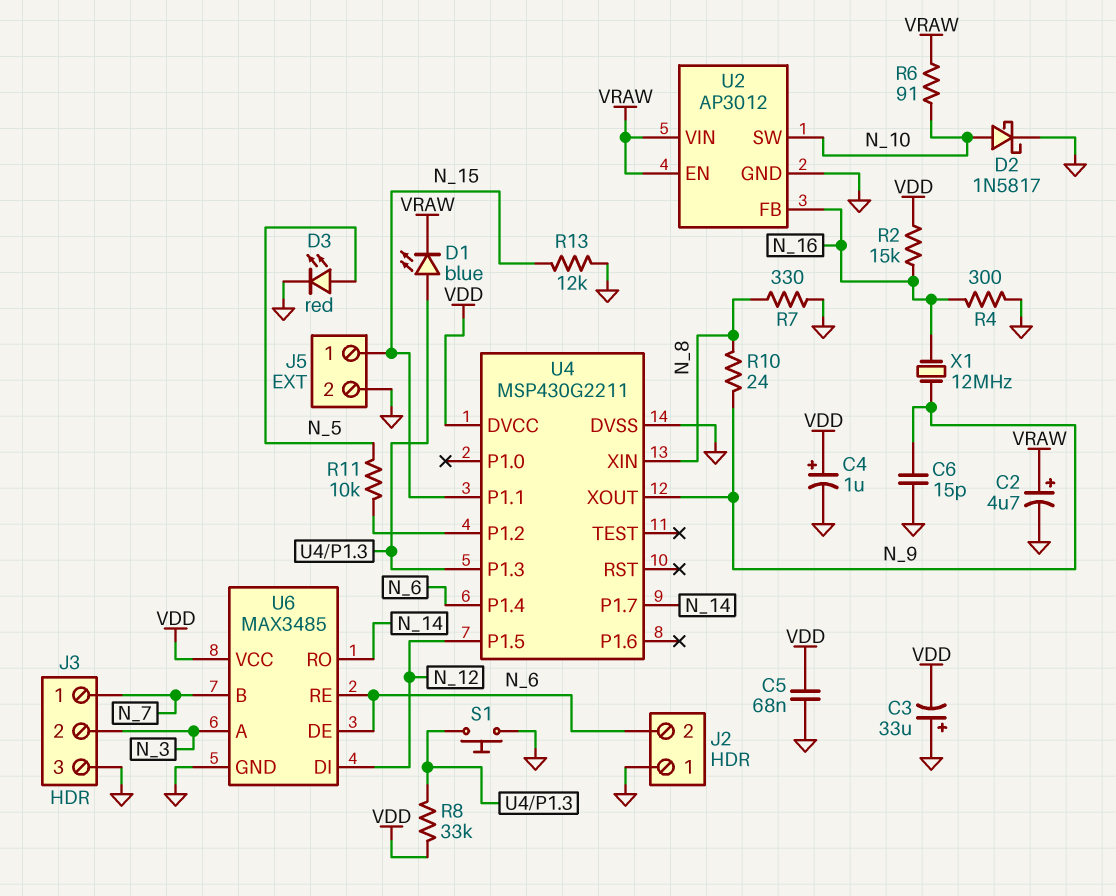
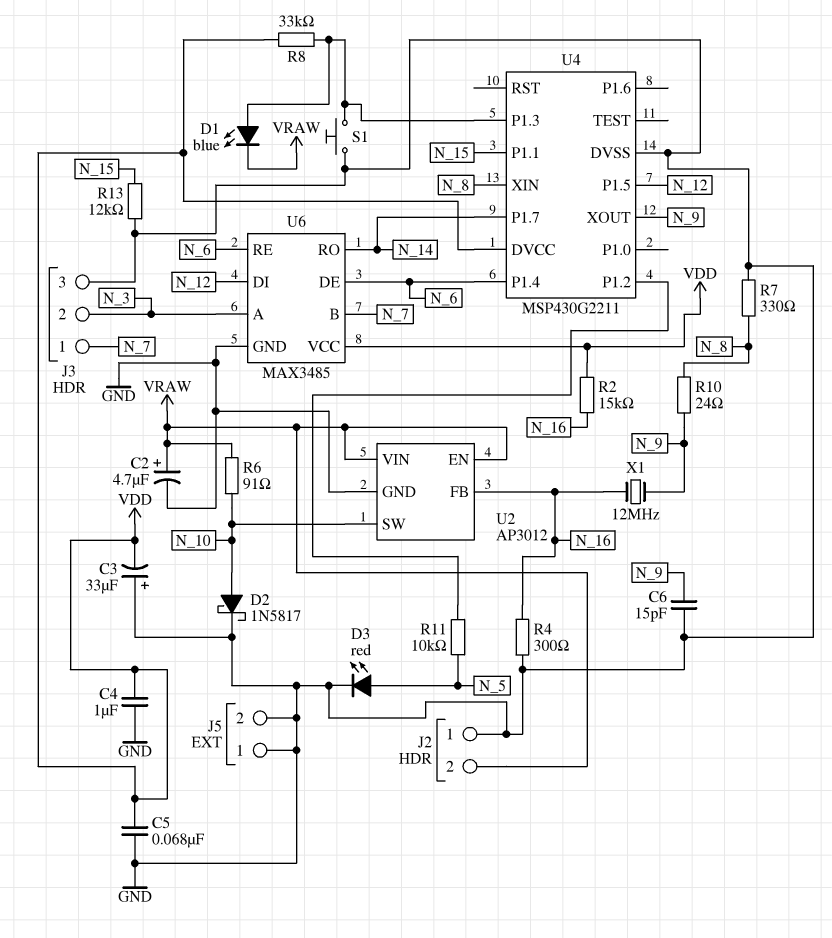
C4: 1uF (plus VDD, minus GND) -> 1uF (GND, VDD)
J2 pin 2: N_6 -> VRAW
J5 pin 1: N_15 -> GND

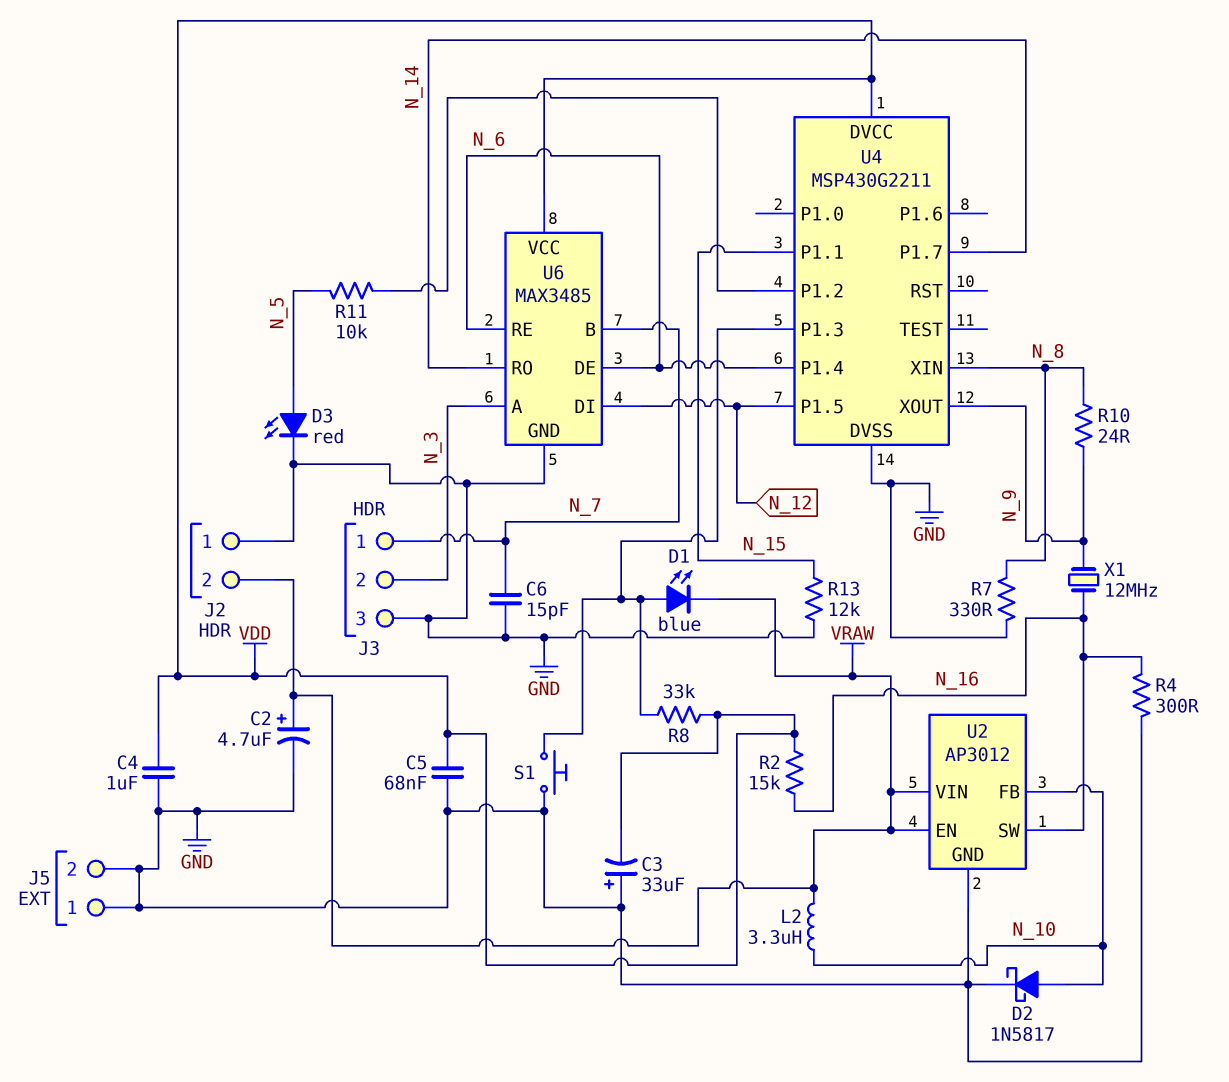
C6: 15pF (GND, N_9) -> 15pF (GND, N_7)
L2: none -> 3.3uH (N_10, VRAW)
R6: 91 (N_10, VRAW) -> none
U2 pin FB: N_16 -> N_10
U2 pin SW: N_10 -> N_16

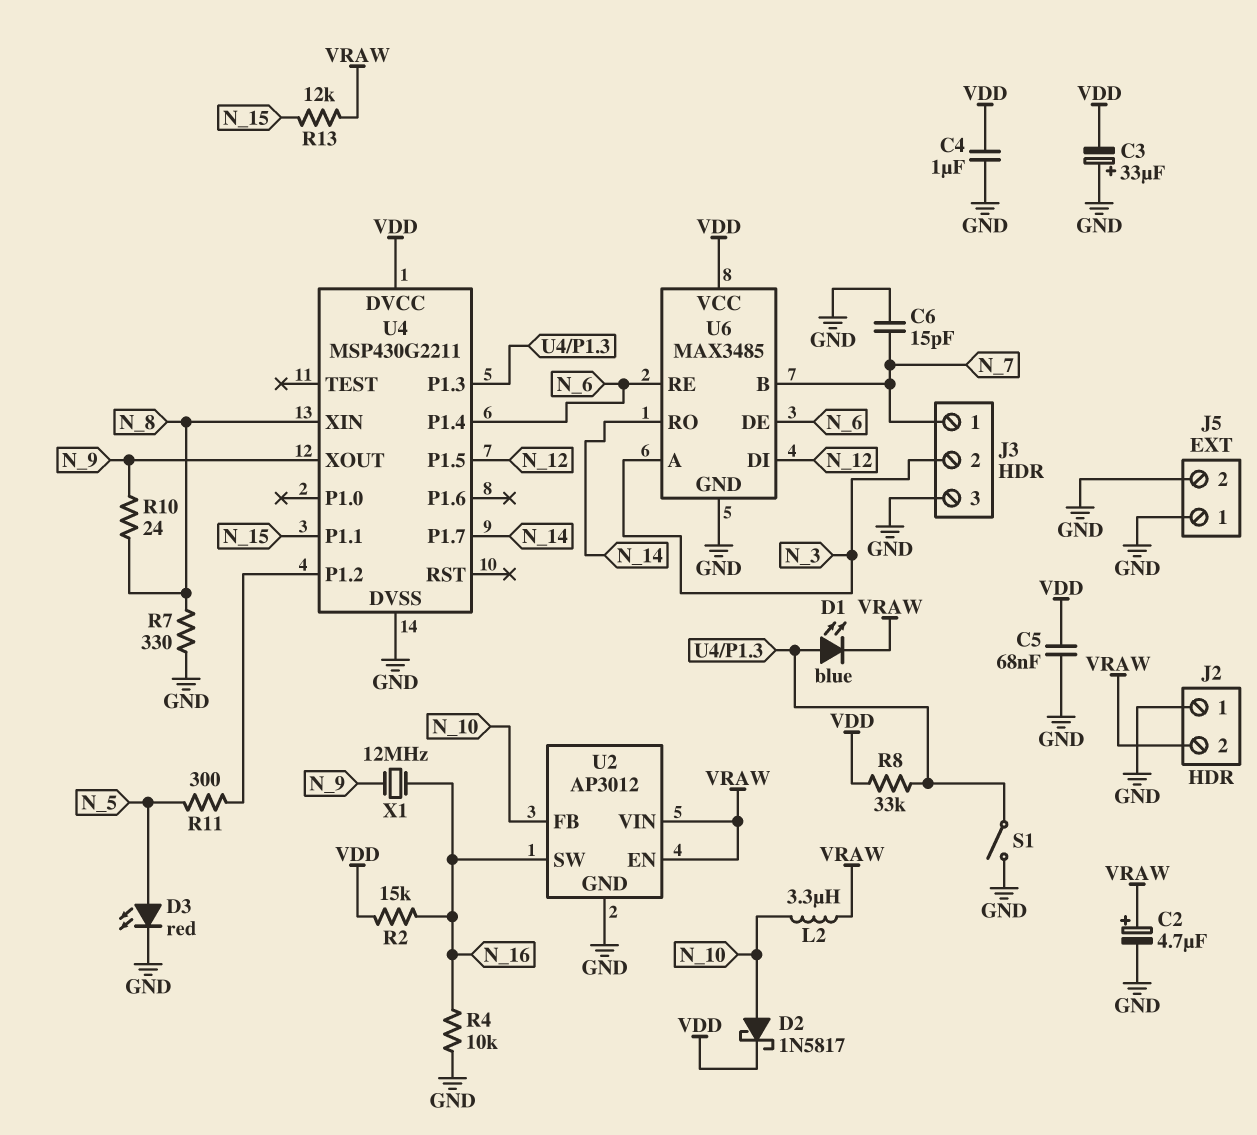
D2: schottky 1N5817 (A N_10, K GND) -> schottky 1N5817 (A N_10, K VDD)
R4: 300 (GND, N_16) -> 10k (GND, N_16)
R11: 10k (N_5, U4/P1.2) -> 300 (N_5, U4/P1.2)
R13: 12k (GND, N_15) -> 12k (N_15, VRAW)
S1: button (GND, U4/P1.3) -> switch (GND, U4/P1.3)

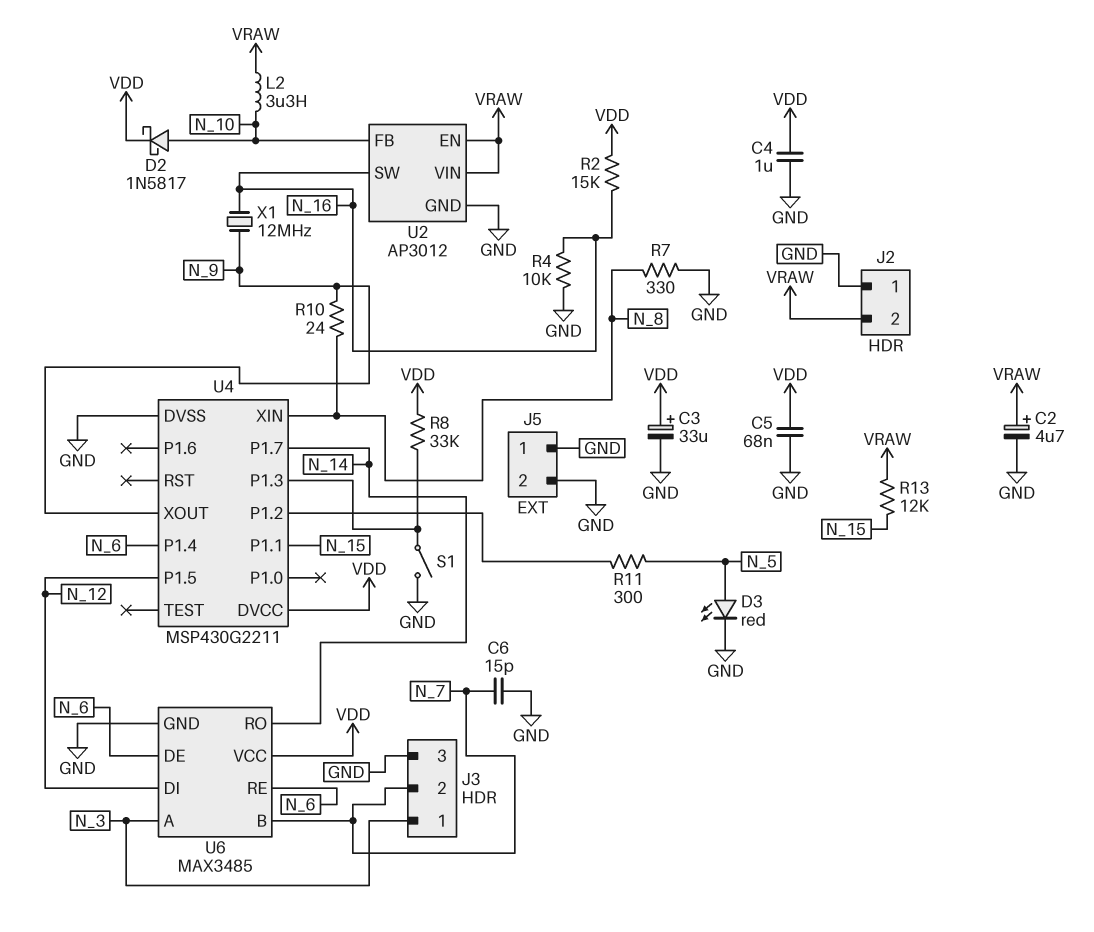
C3: 33uF (plus GND, minus VDD) -> 33uF (plus VDD, minus GND)
D1: LED blue (A U4/P1.3, K VRAW) -> none
J3 pin 1: N_7 -> N_3
J3 pin 2: N_3 -> N_7

